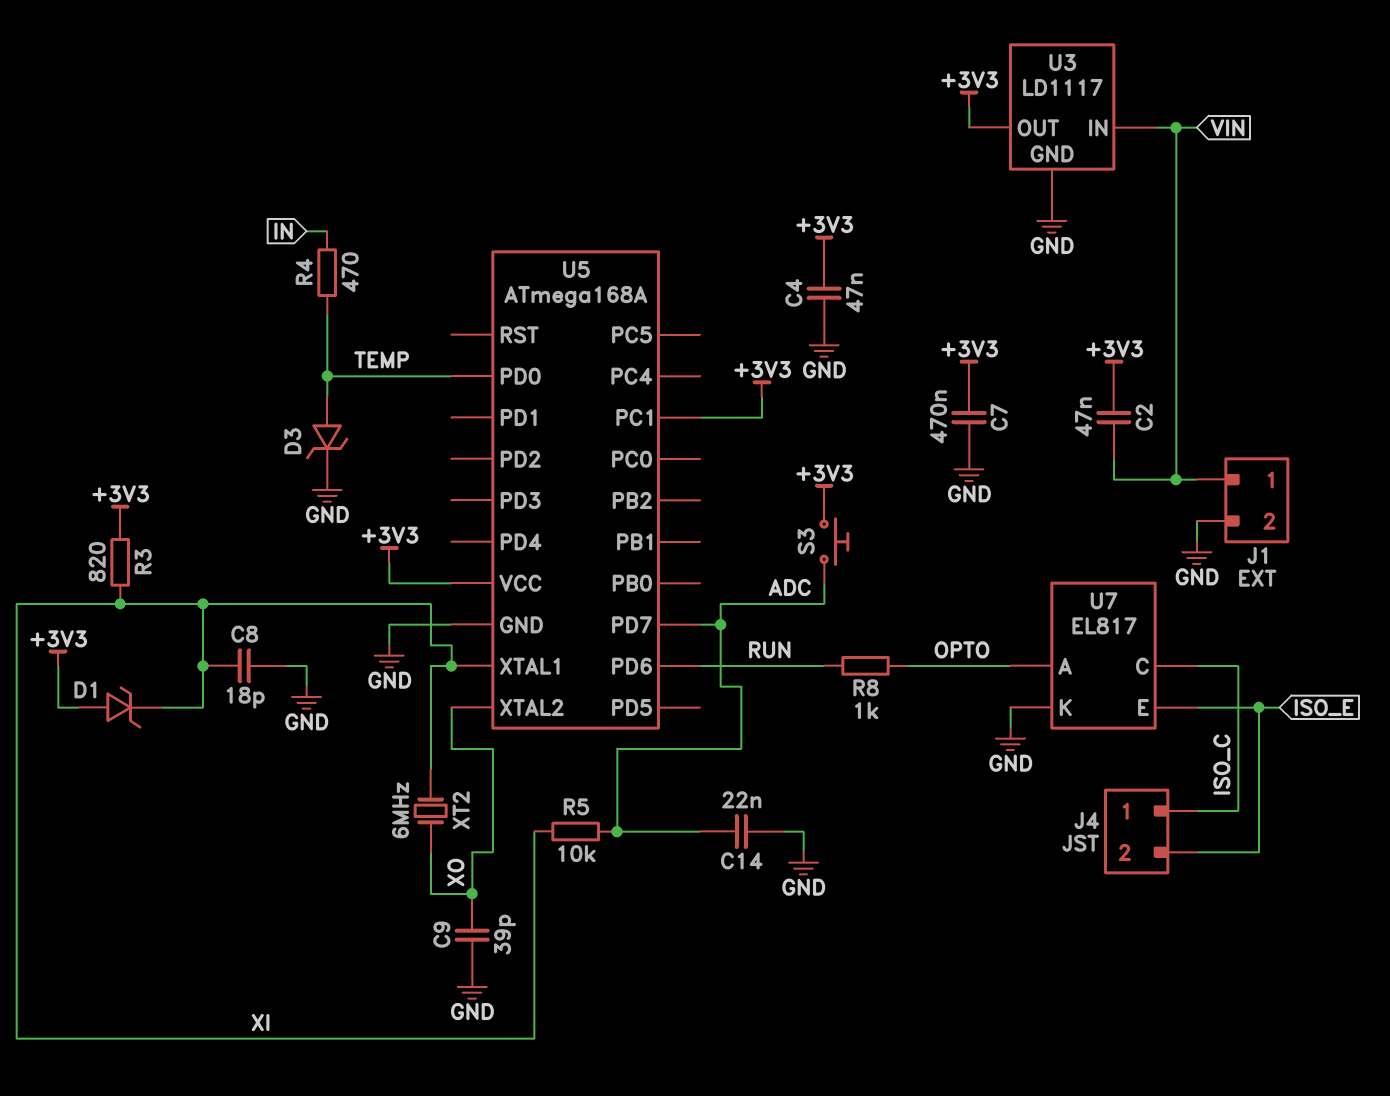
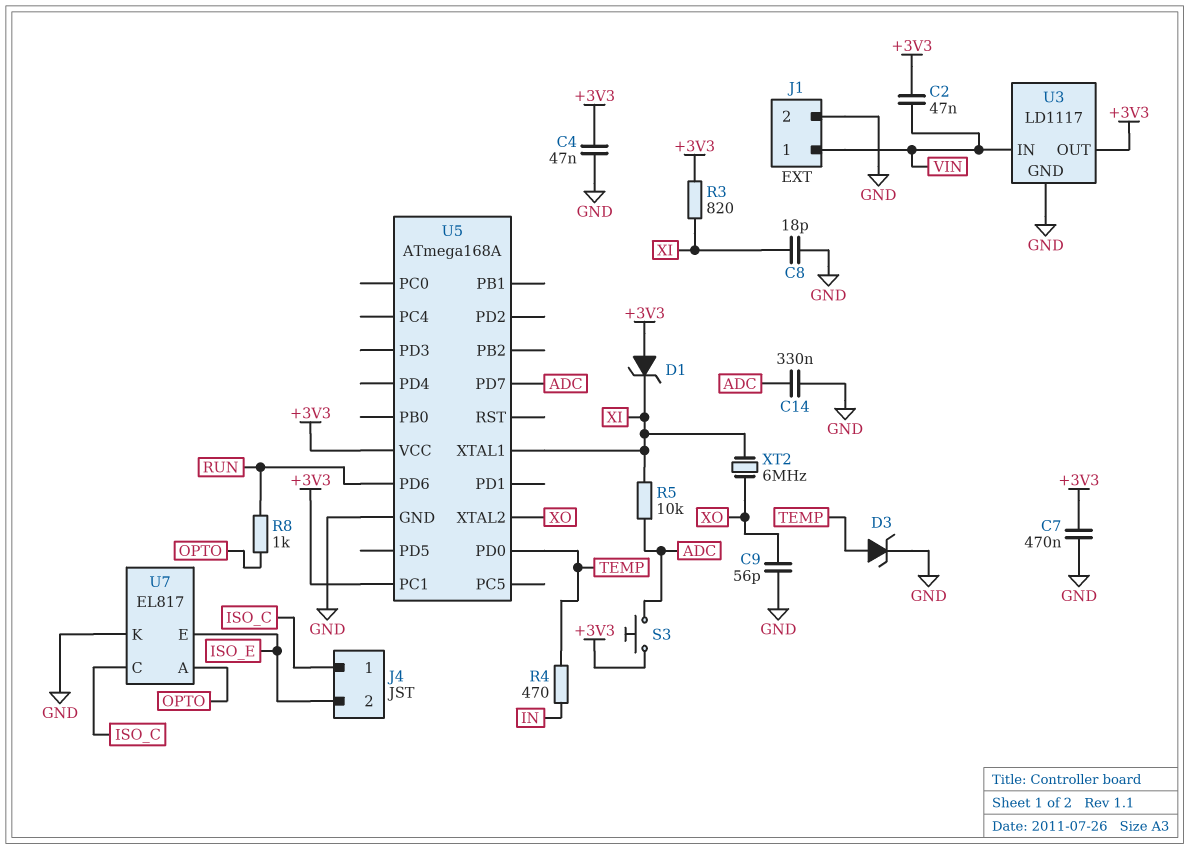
C9: 39pF (GND, XO) -> 56pF (GND, XO)
C14: 22nF (ADC, GND) -> 330nF (ADC, GND)

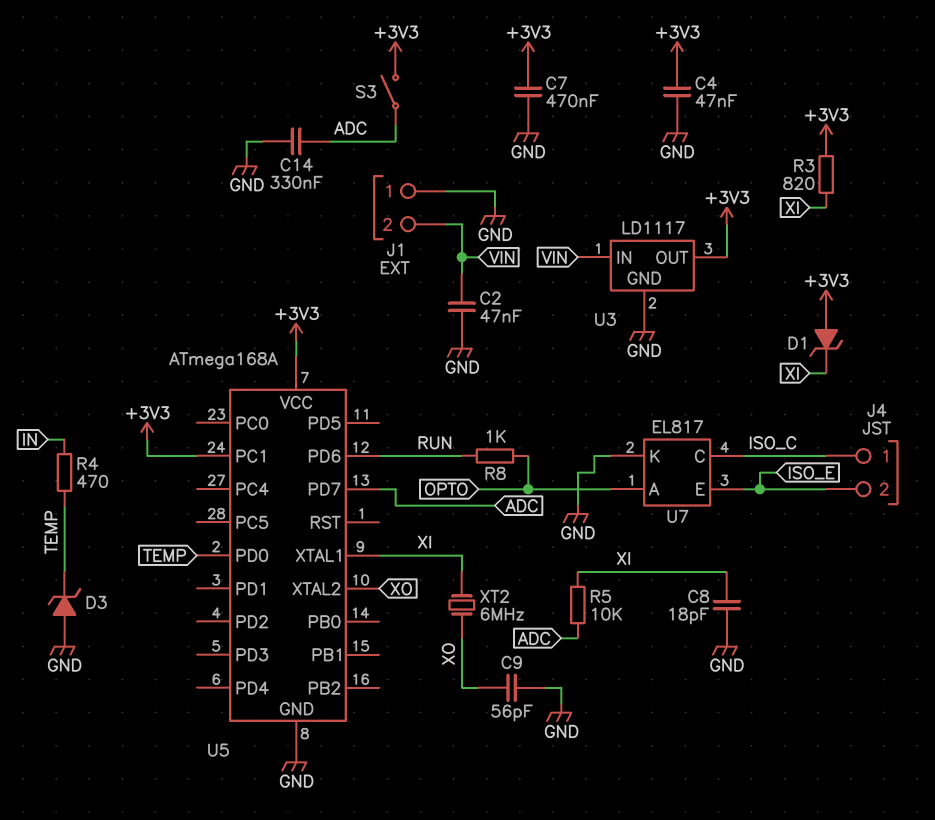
C2: 47nF (+3V3, VIN) -> 47nF (GND, VIN)
D3: zener (A TEMP, K GND) -> zener (A GND, K TEMP)
J1 pin 1: VIN -> GND
J1 pin 2: GND -> VIN
S3: button (+3V3, ADC) -> switch (+3V3, ADC)

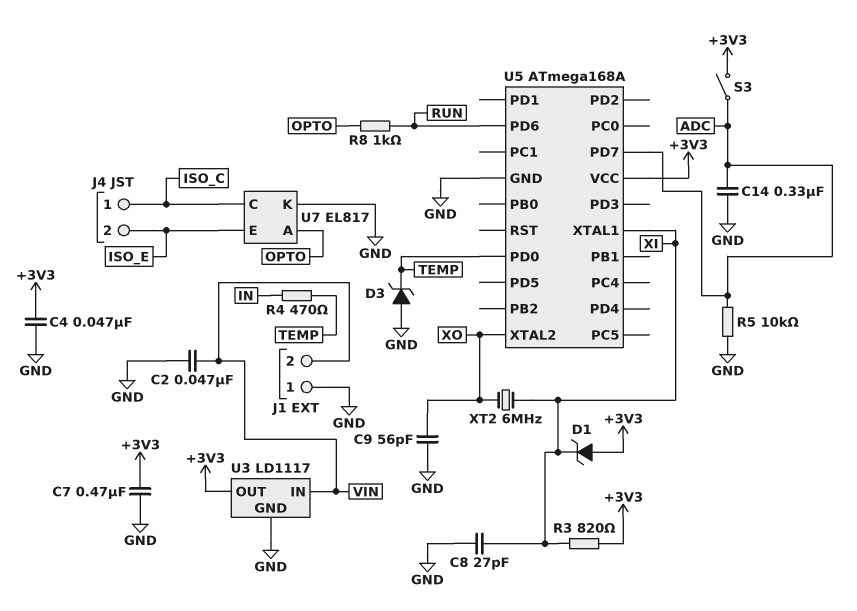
C8: 18pF (GND, XI) -> 27pF (GND, XI)
R5: 10k (ADC, XI) -> 10k (ADC, GND)
U5 pin PC1: +3V3 -> none

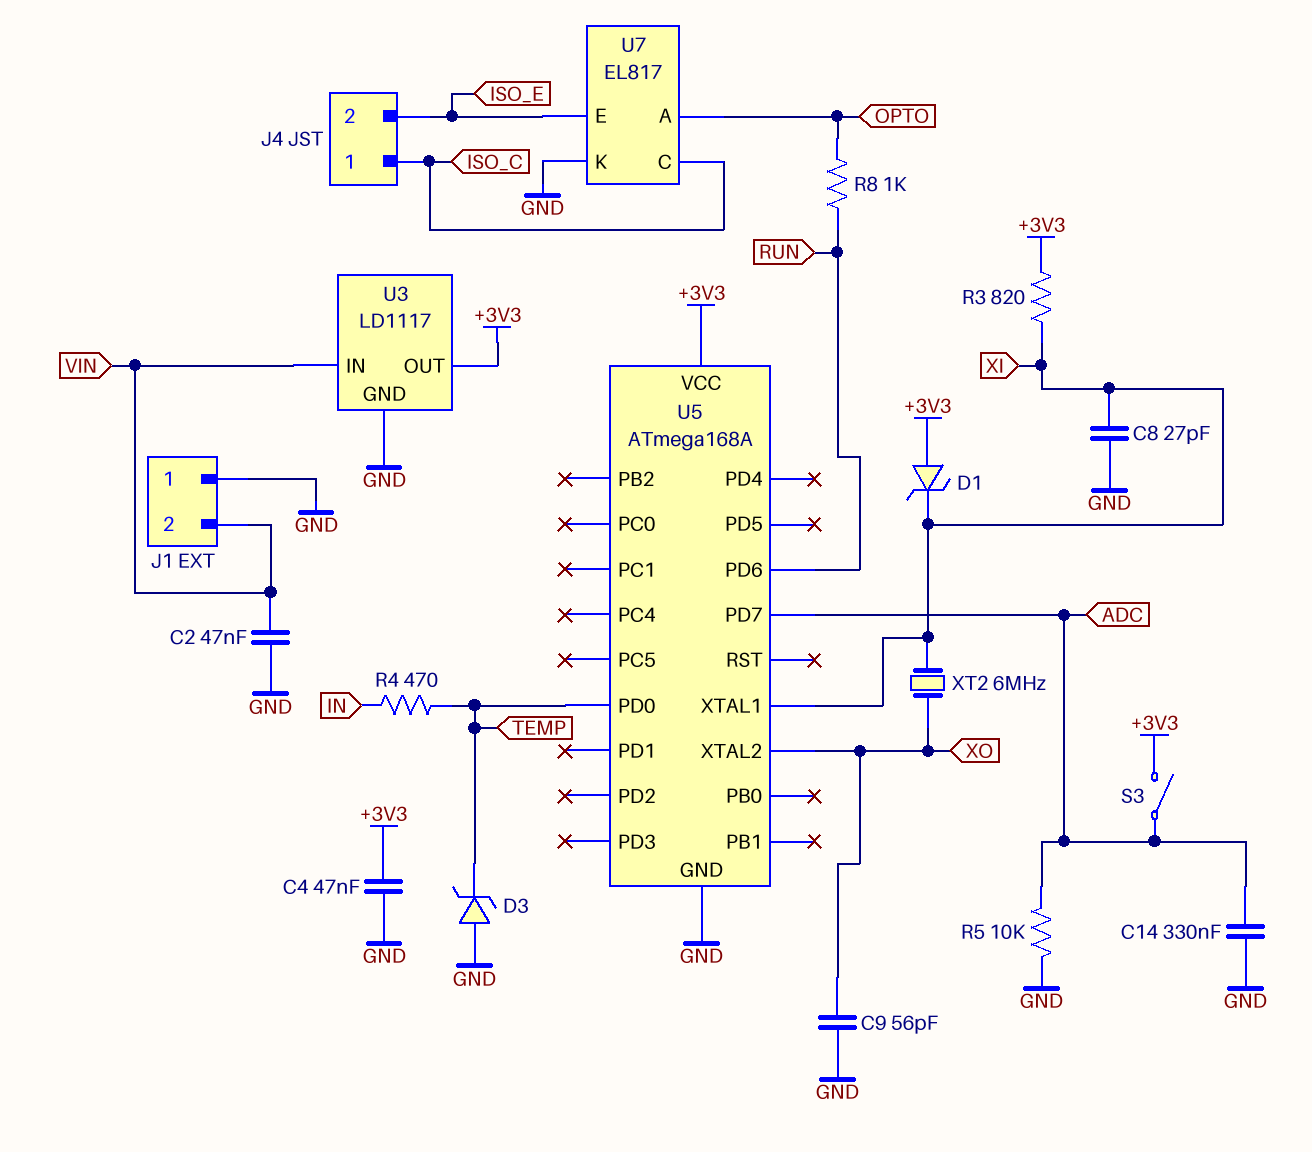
C7: 470nF (+3V3, GND) -> none

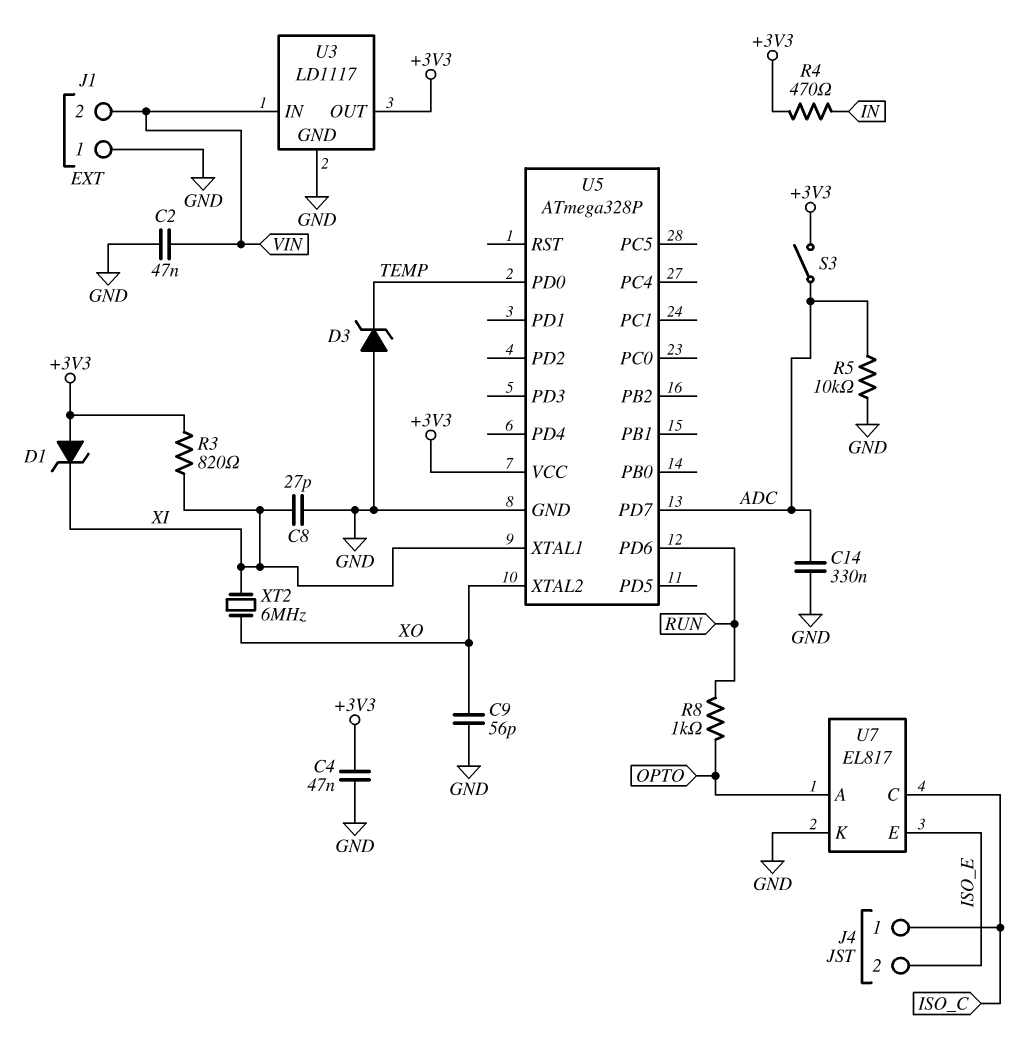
R4: 470 (IN, TEMP) -> 470 (+3V3, IN)
U5: ATmega168A -> ATmega328P

